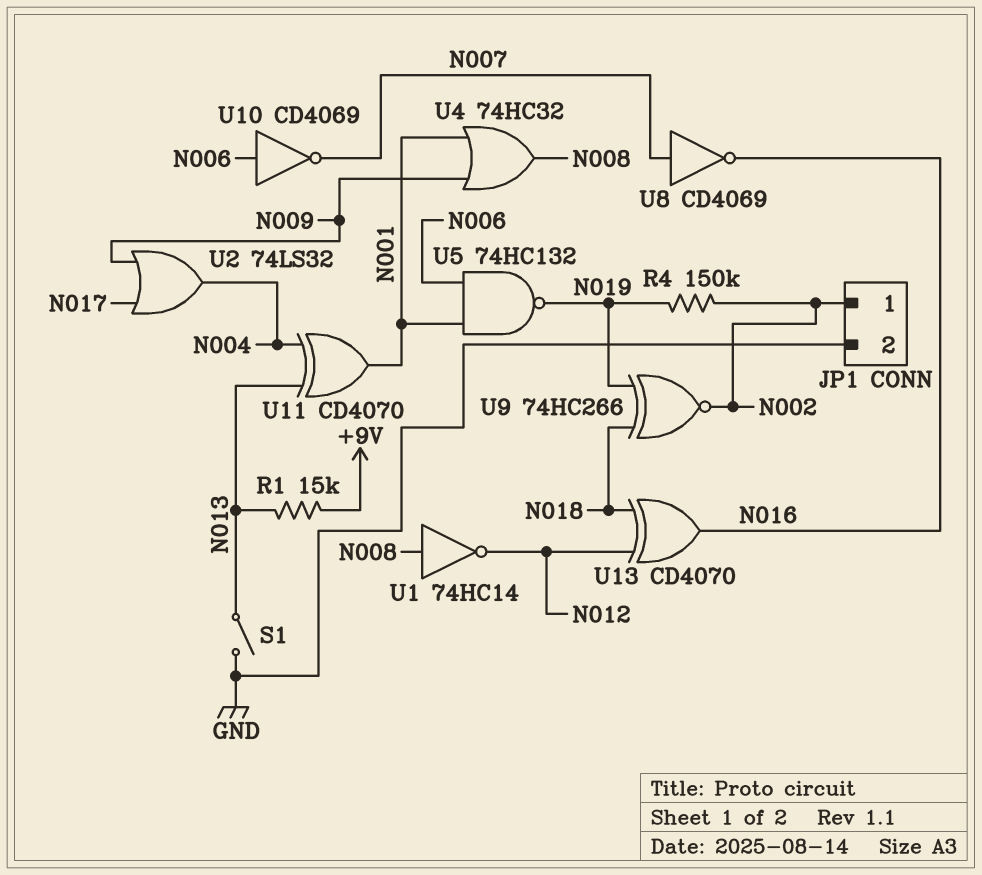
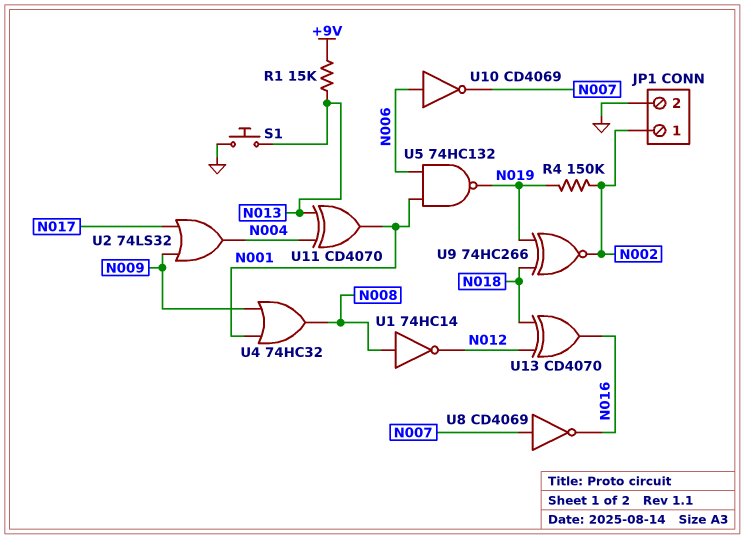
S1: switch (GND, N013) -> button (GND, N013)

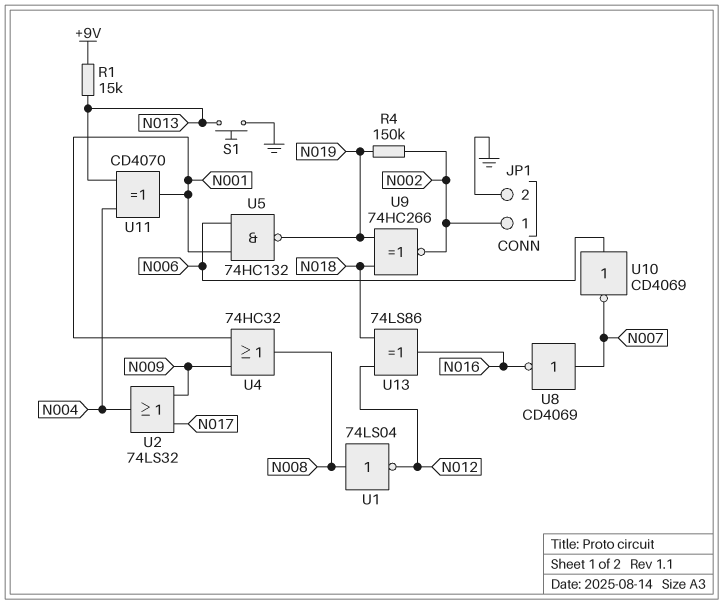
U1: NOT 74HC14 (in N008, out N012) -> NOT 74LS04 (in N008, out N012)
U13: XOR CD4070 (in N012, in N018, out N016) -> XOR 74LS86 (in N012, in N018, out N016)

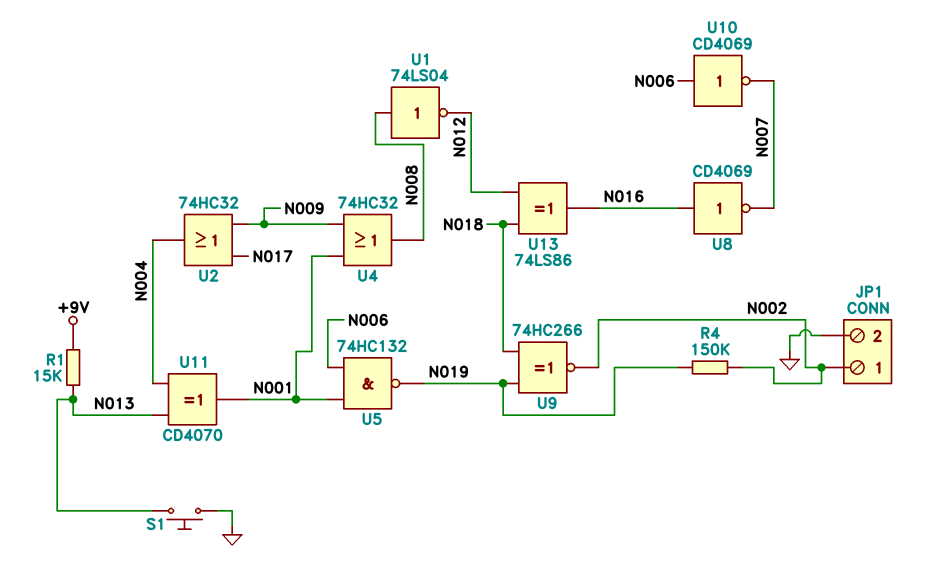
U2: OR 74LS32 (in N009, in N017, out N004) -> OR 74HC32 (in N009, in N017, out N004)
U8: NOT CD4069 (in N007, out N016) -> NOT CD4069 (in N016, out N007)

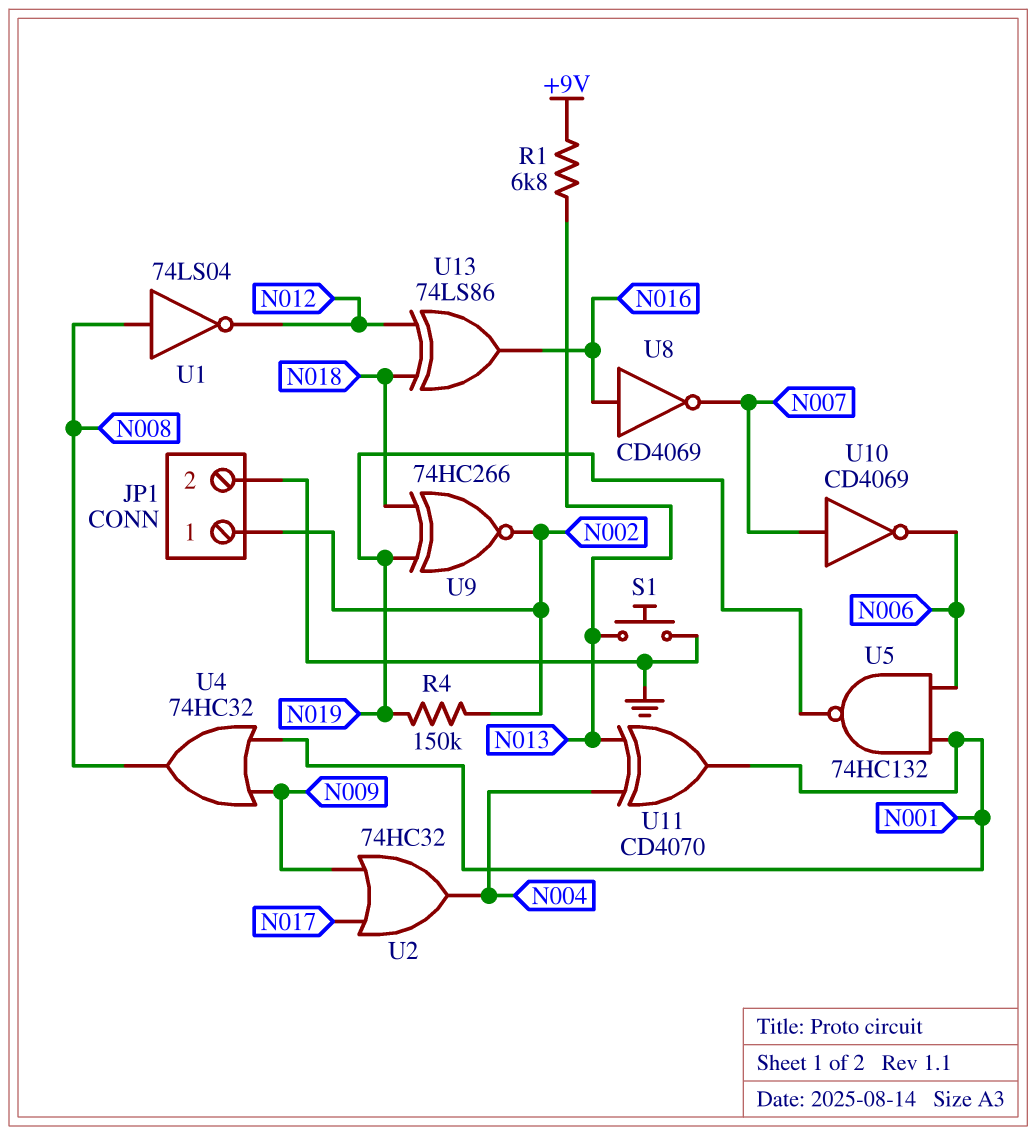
R1: 15k (+9V, N013) -> 6.8k (+9V, N013)
U10: NOT CD4069 (in N006, out N007) -> NOT CD4069 (in N007, out N006)

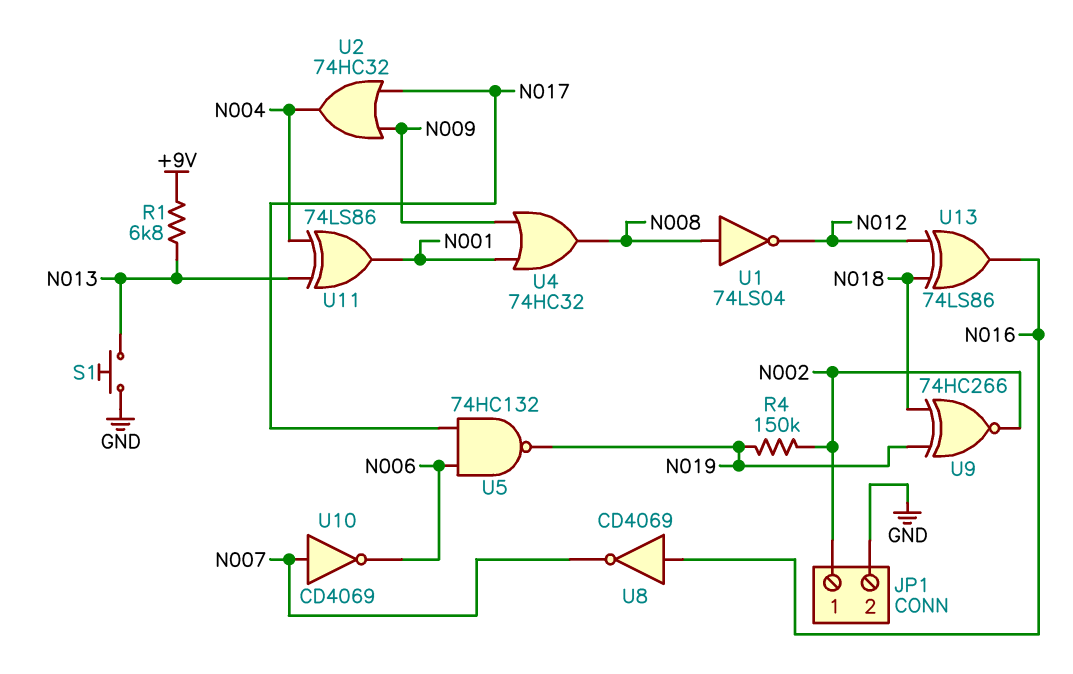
U5: NAND 74HC132 (in N001, in N006, out N019) -> NAND 74HC132 (in N006, in N017, out N019)
U11: XOR CD4070 (in N004, in N013, out N001) -> XOR 74LS86 (in N004, in N013, out N001)

